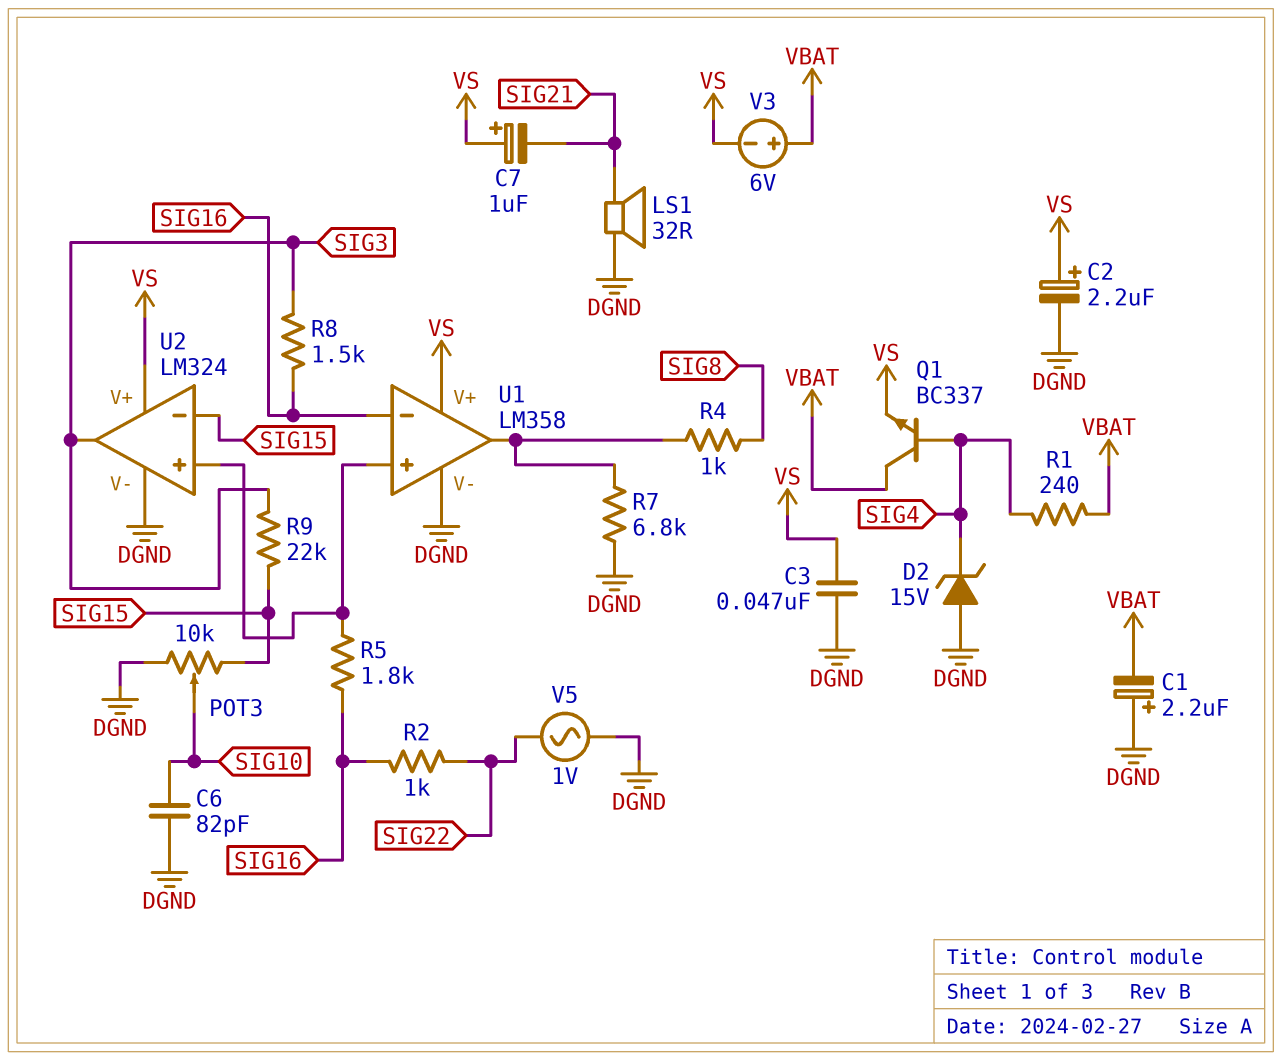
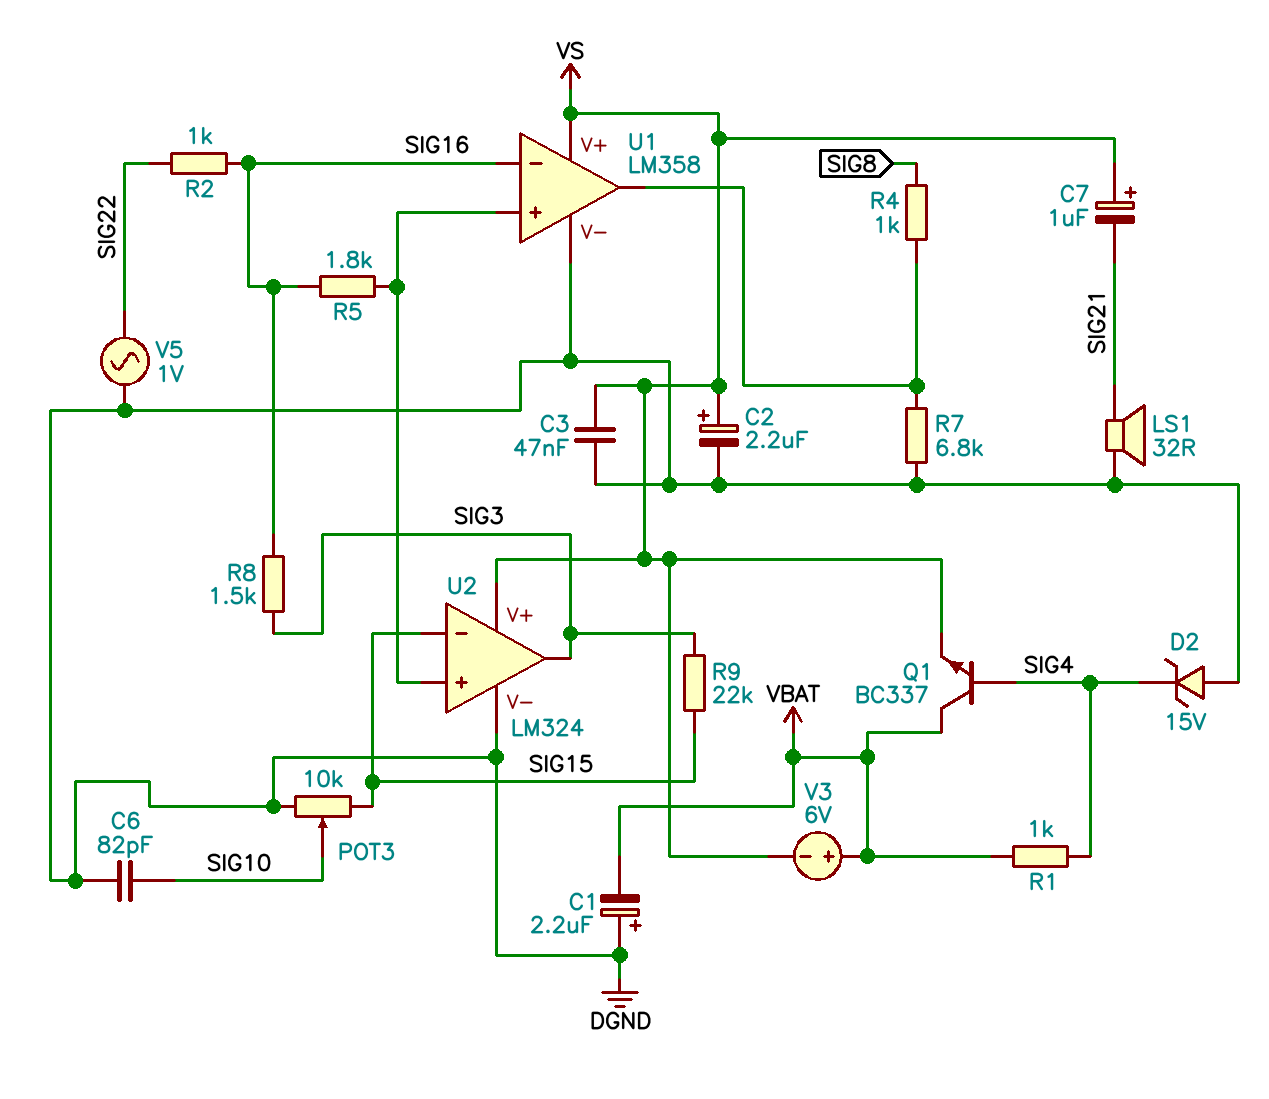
R1: 240 (SIG4, VBAT) -> 1k (SIG4, VBAT)

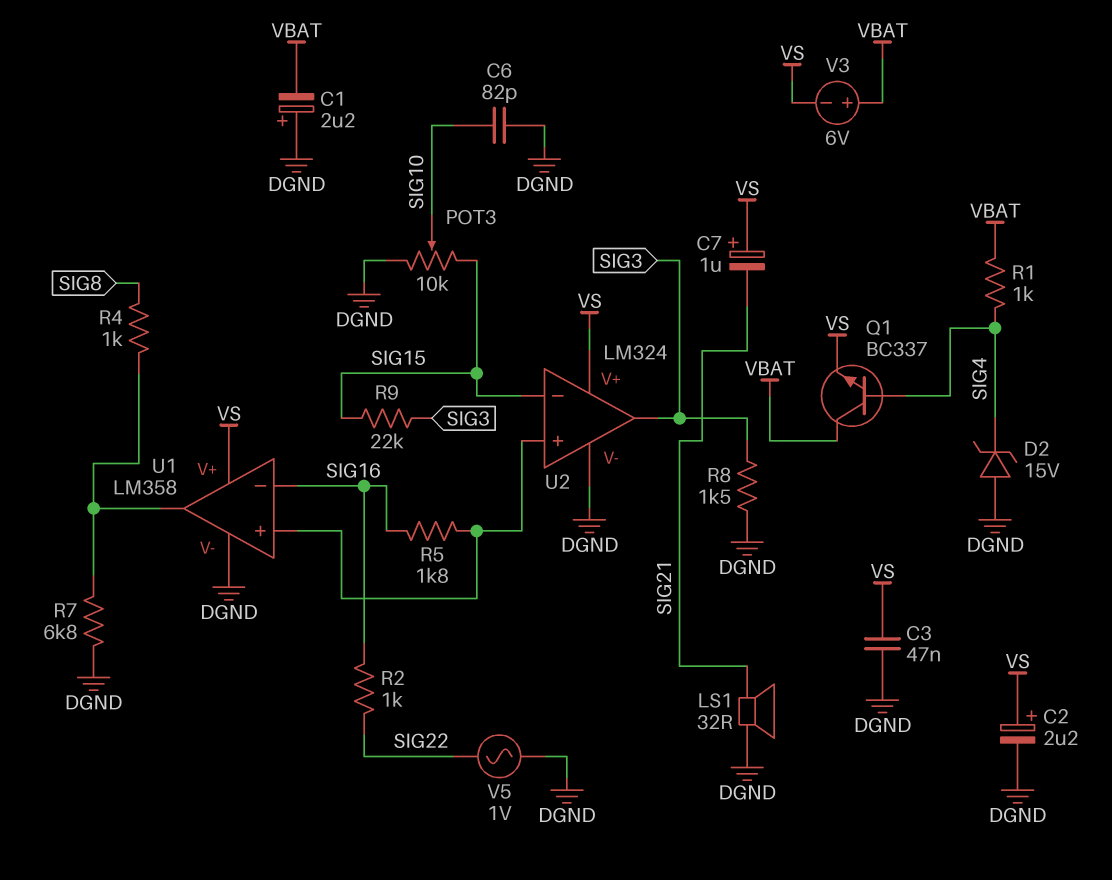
R8: 1.5k (SIG3, SIG16) -> 1.5k (DGND, SIG3)

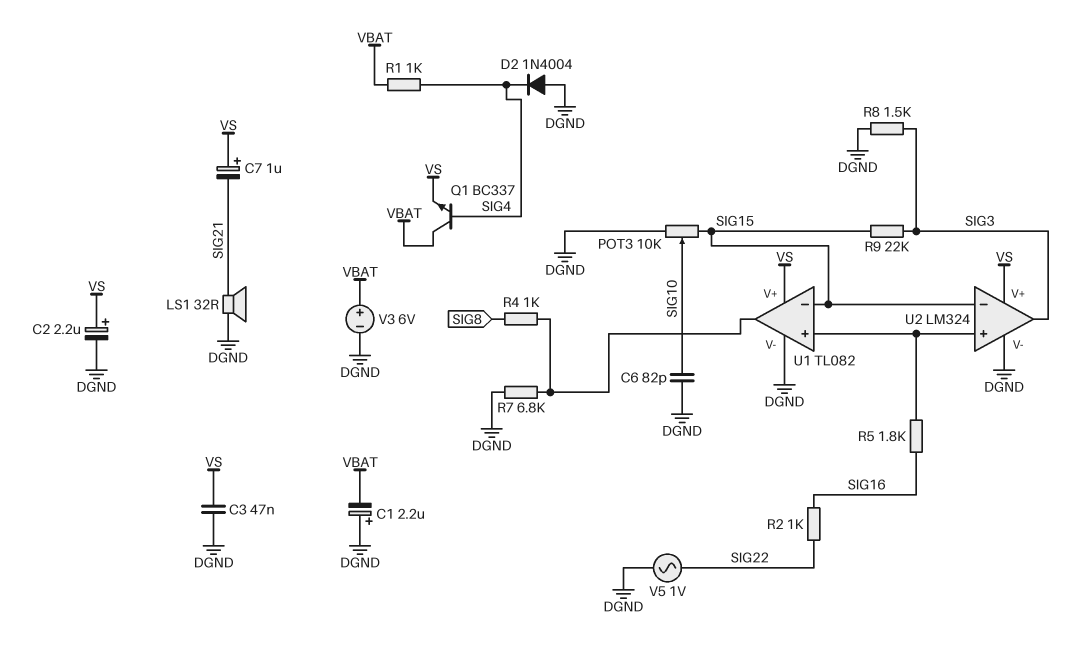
D2: zener 15V (A DGND, K SIG4) -> diode 1N4004 (A DGND, K SIG4)
U1: LM358 -> TL082
U1 pin in-: SIG16 -> SIG15
V3: 6V (plus VBAT, minus VS) -> 6V (plus VBAT, minus DGND)

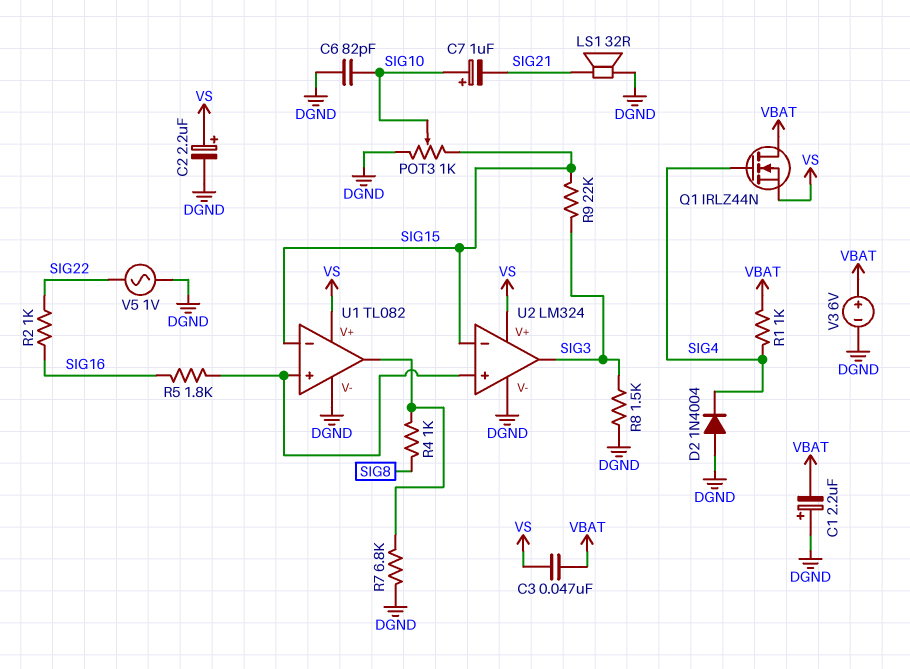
C3: 47nF (DGND, VS) -> 47nF (VBAT, VS)
C7: 1uF (plus VS, minus SIG21) -> 1uF (plus SIG10, minus SIG21)
POT3: 10k (DGND, SIG15, wiper SIG10) -> 1k (DGND, SIG15, wiper SIG10)
Q1: NPN BC337 (B SIG4, C VBAT, E VS) -> NMOS IRLZ44N (G SIG4, D VBAT, S VS)

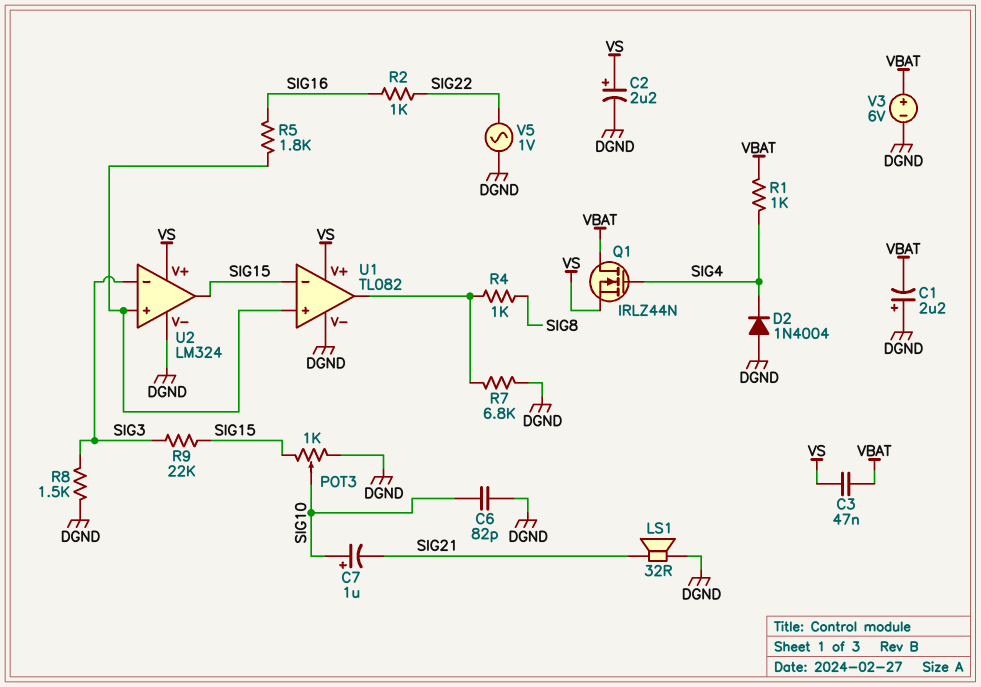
U2 pin in-: SIG15 -> SIG3
U2 pin out: SIG3 -> SIG15

